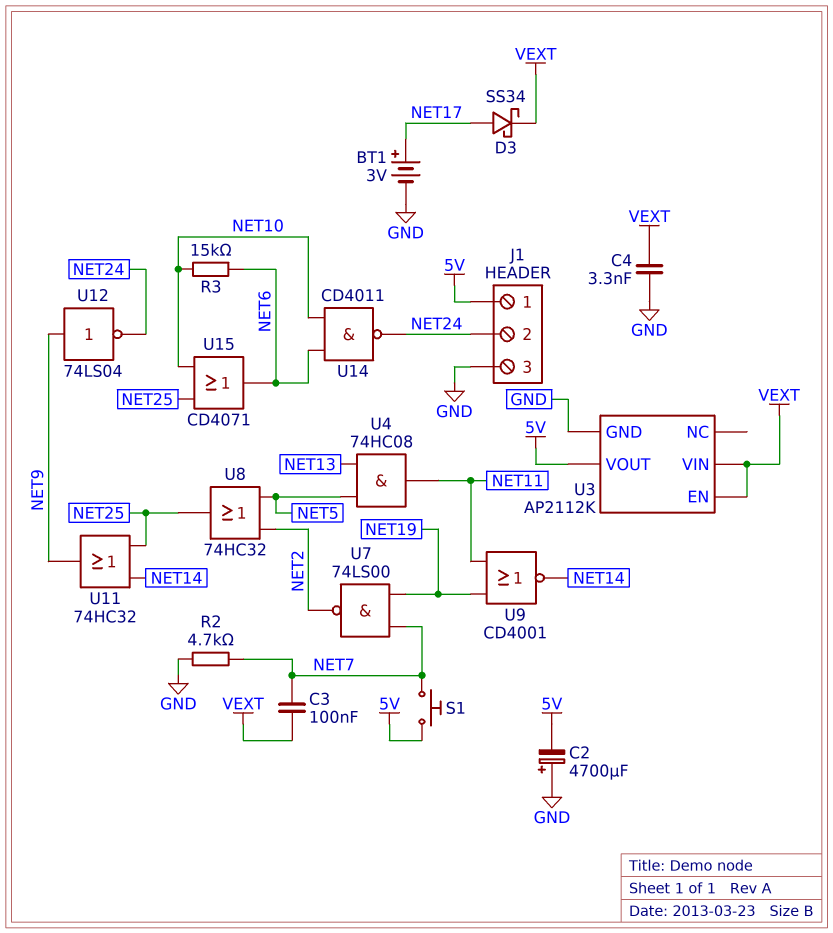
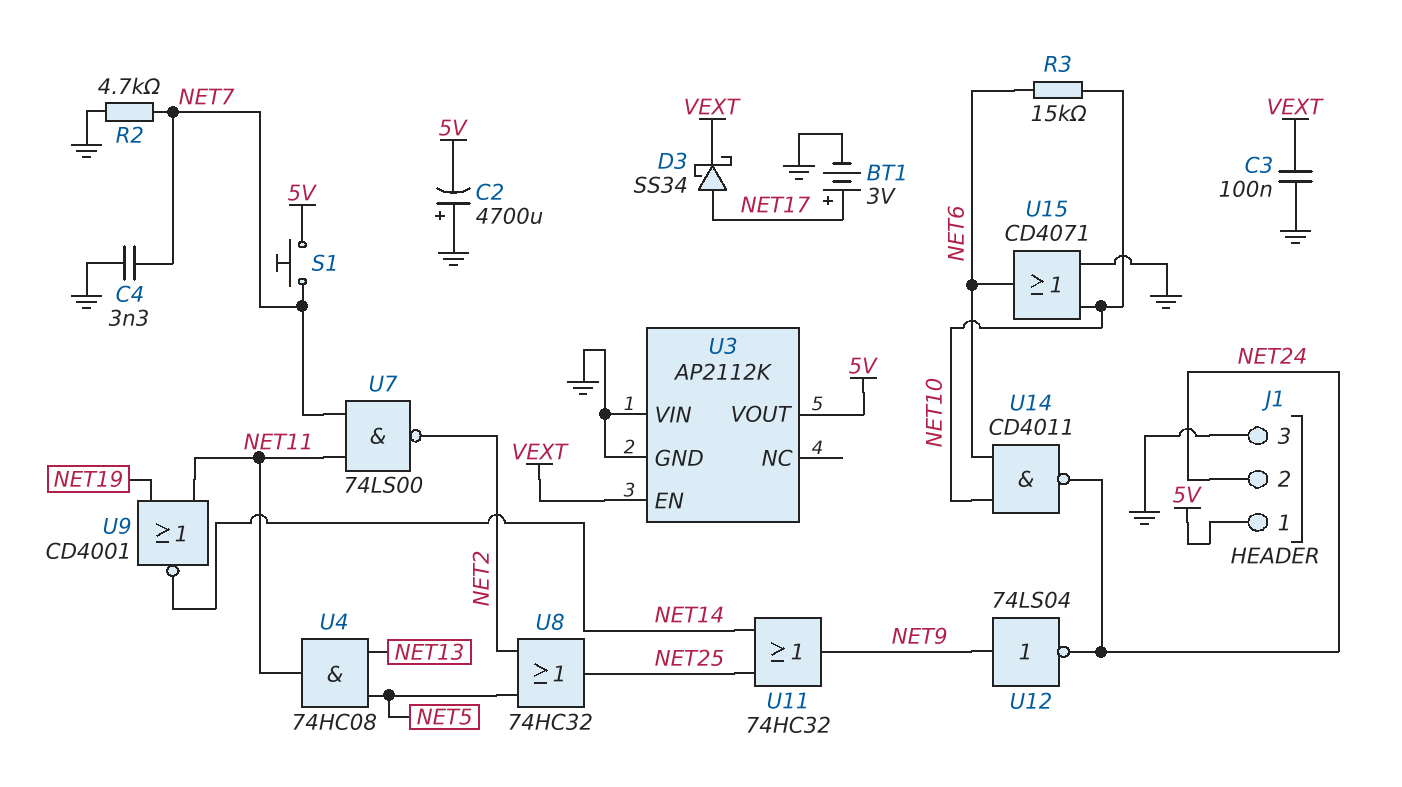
C3: 100nF (NET7, VEXT) -> 100nF (GND, VEXT)
C4: 3.3nF (GND, VEXT) -> 3.3nF (GND, NET7)
U3 pin VIN: VEXT -> GND
U7: NAND 74LS00 (in NET7, in NET19, out NET2) -> NAND 74LS00 (in NET7, in NET11, out NET2)
U15: OR CD4071 (in NET10, in NET25, out NET6) -> OR CD4071 (in GND, in NET10, out NET6)

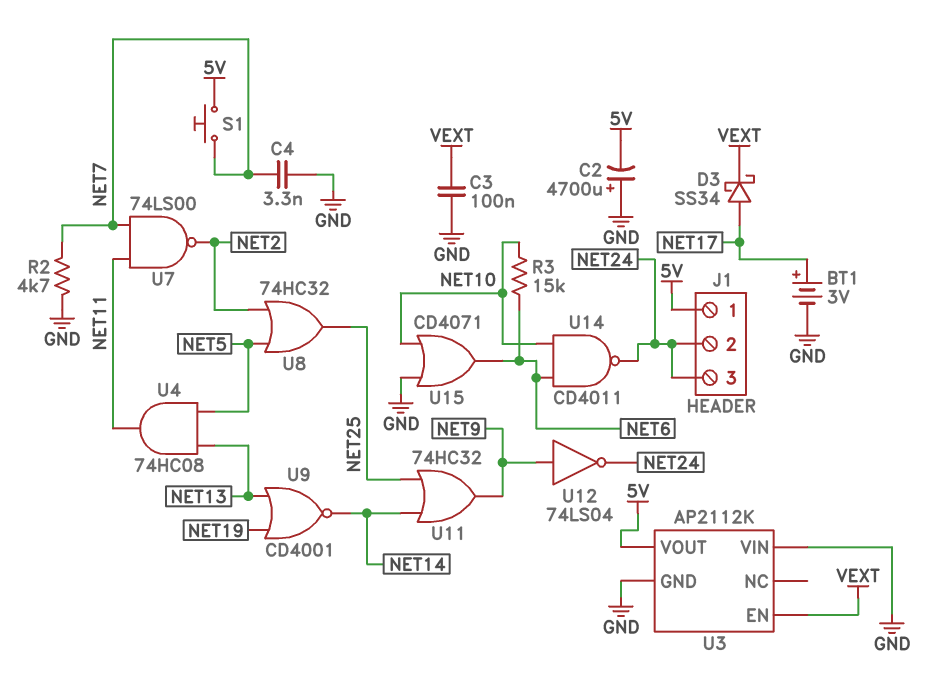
J1 pin 3: GND -> NET24
U9: NOR CD4001 (in NET11, in NET19, out NET14) -> NOR CD4001 (in NET13, in NET19, out NET14)

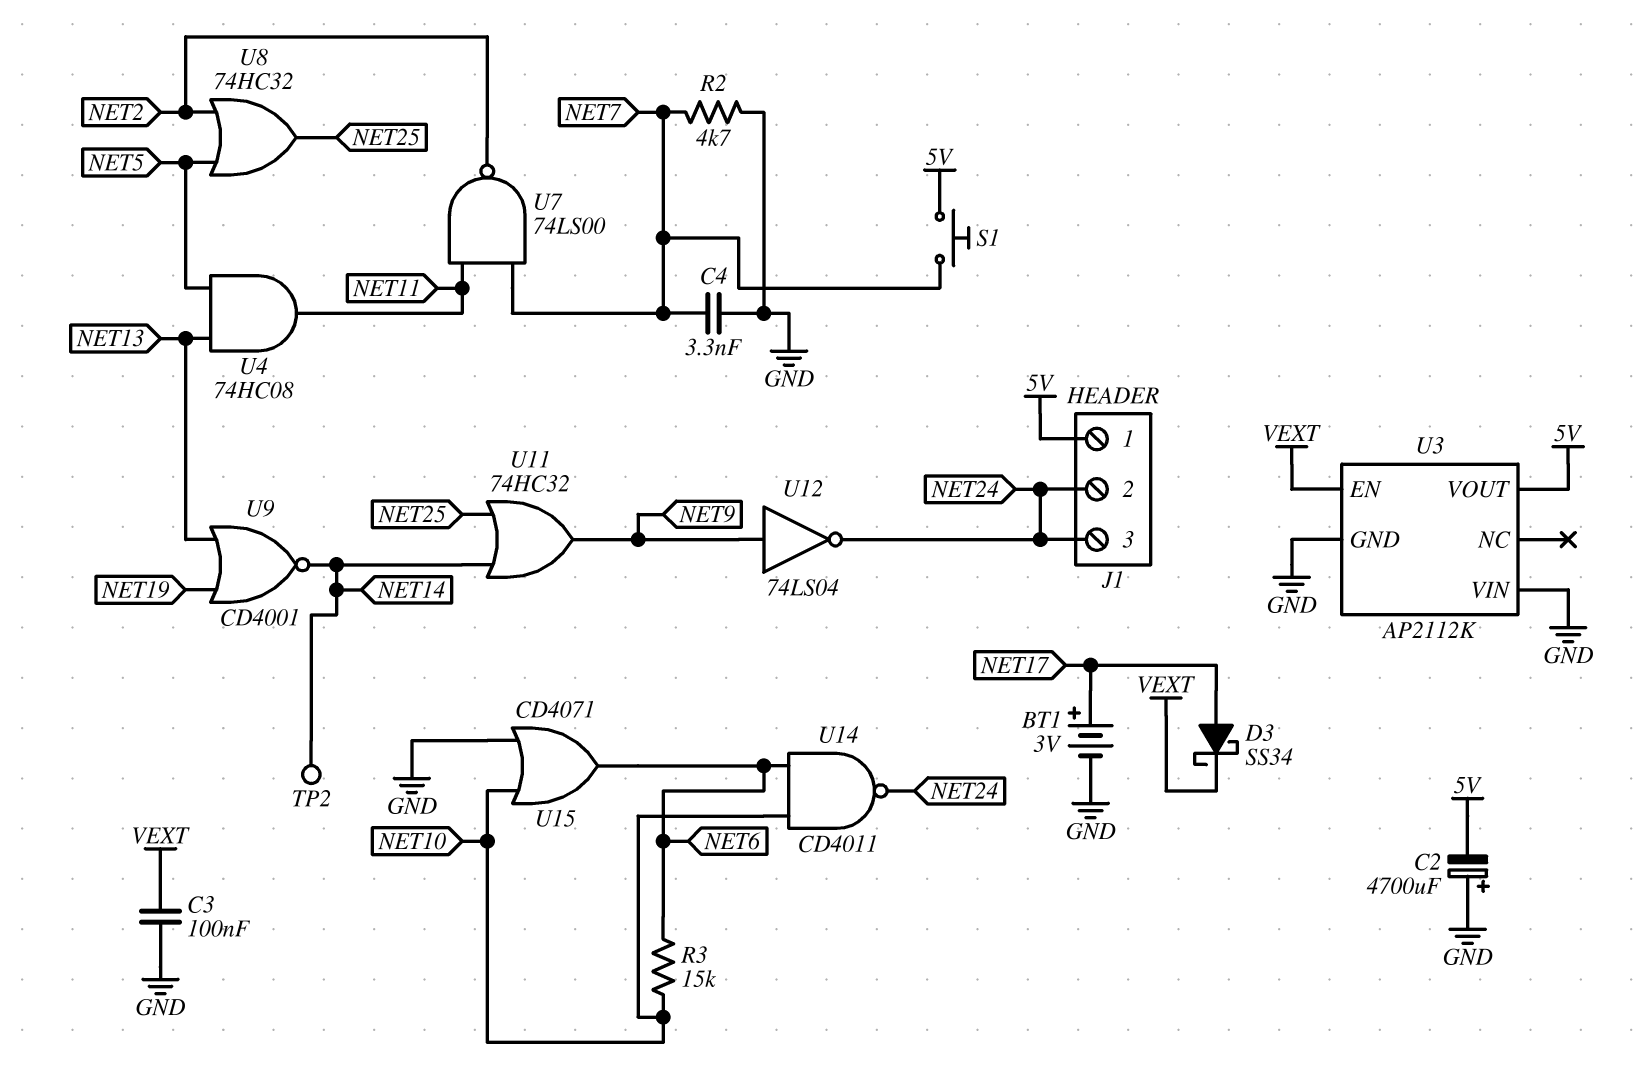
TP2: none -> test point (NET14)

